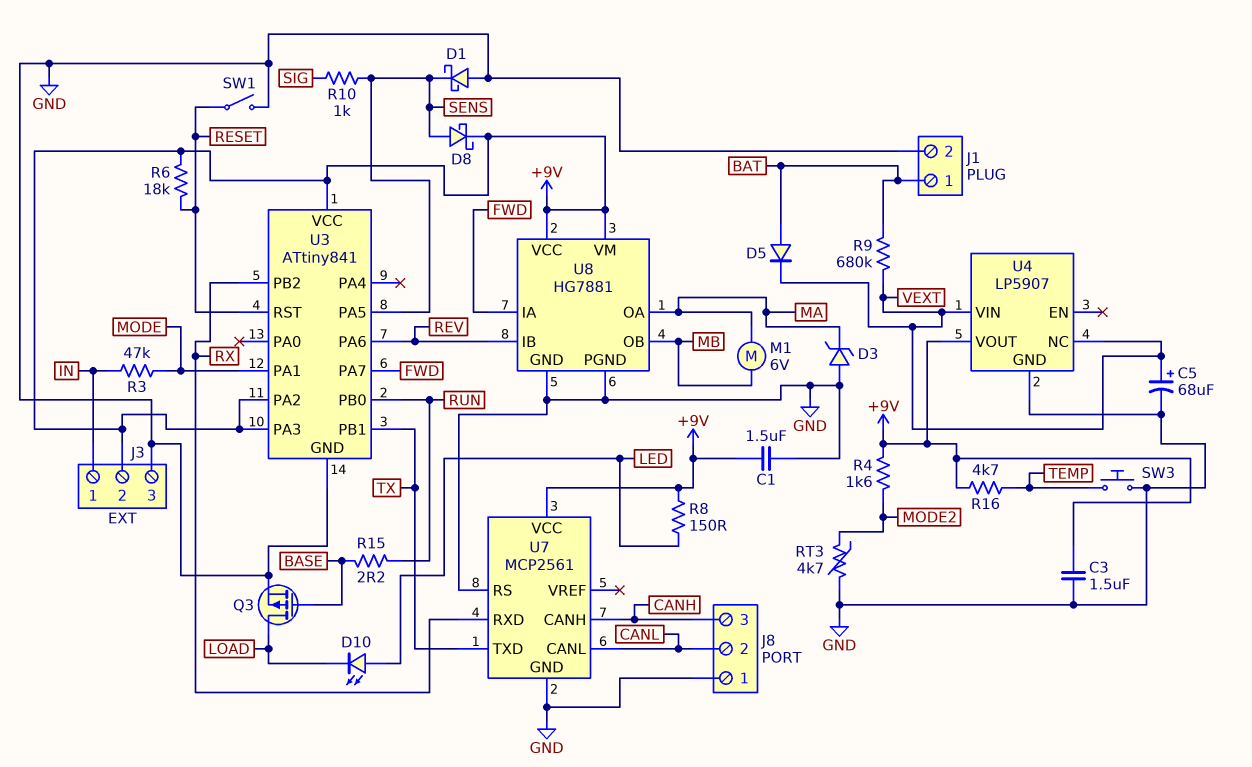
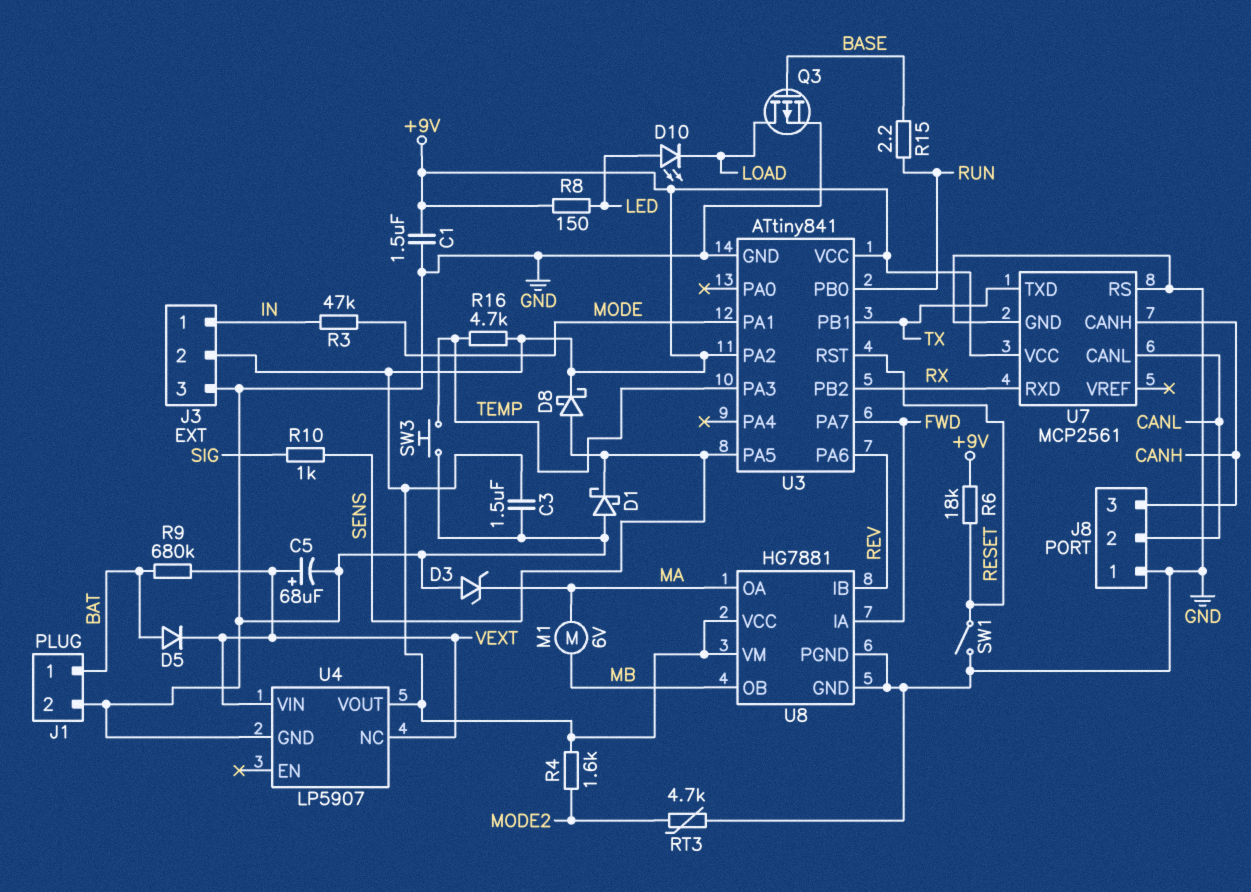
U3 pin PA3: +9V -> TEMP

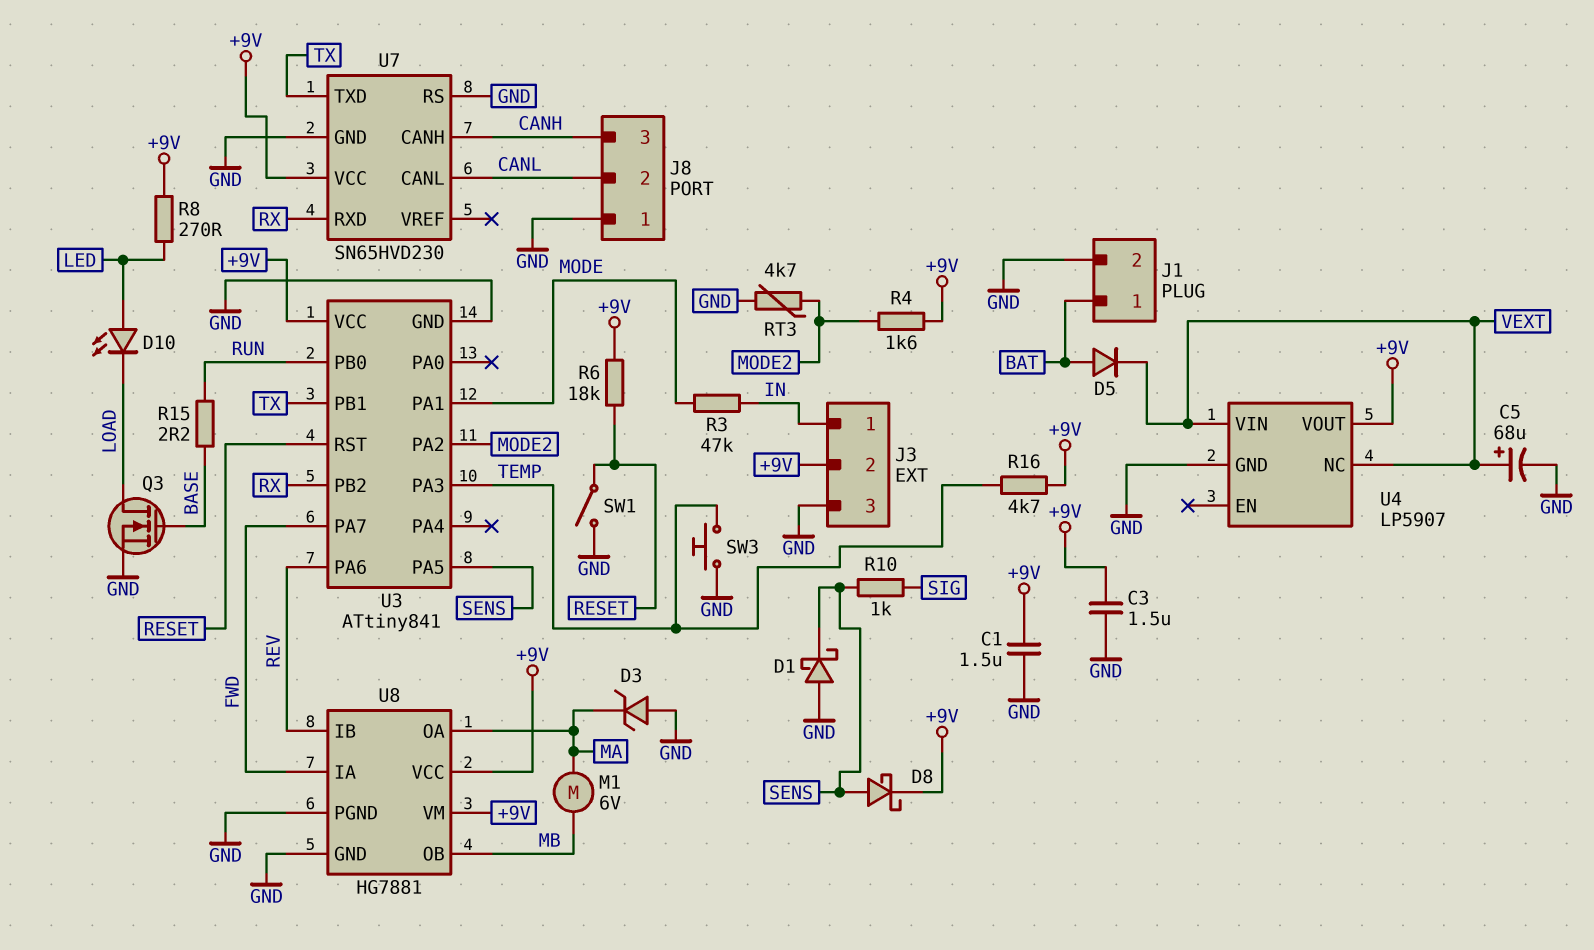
Q3: PMOS (G BASE, D LOAD, S GND) -> NMOS (G BASE, D LOAD, S GND)
R8: 150 (+9V, LED) -> 270 (+9V, LED)
R9: 680k (BAT, VEXT) -> none
U3 pin PA2: +9V -> MODE2
U7: MCP2561 -> SN65HVD230

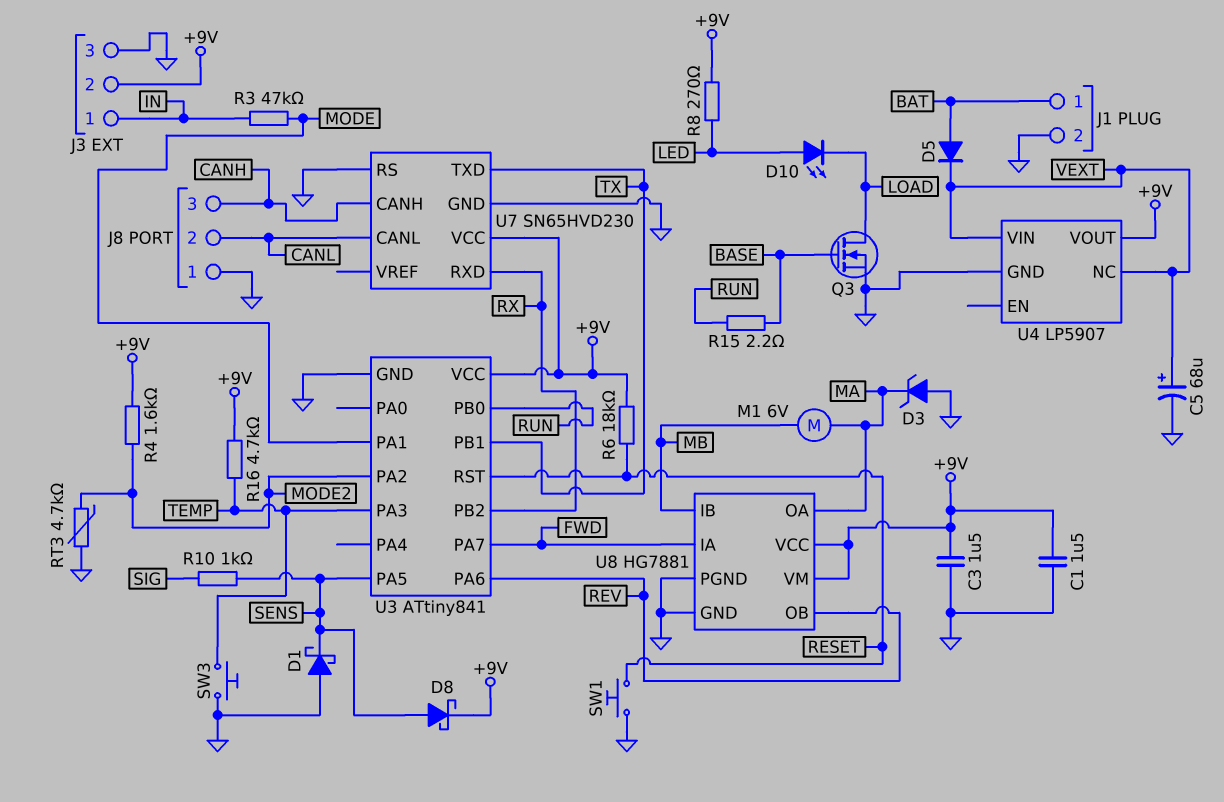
SW1: switch (GND, RESET) -> button (GND, RESET)
U8 pin IB: REV -> MB
U8 pin OB: MB -> REV

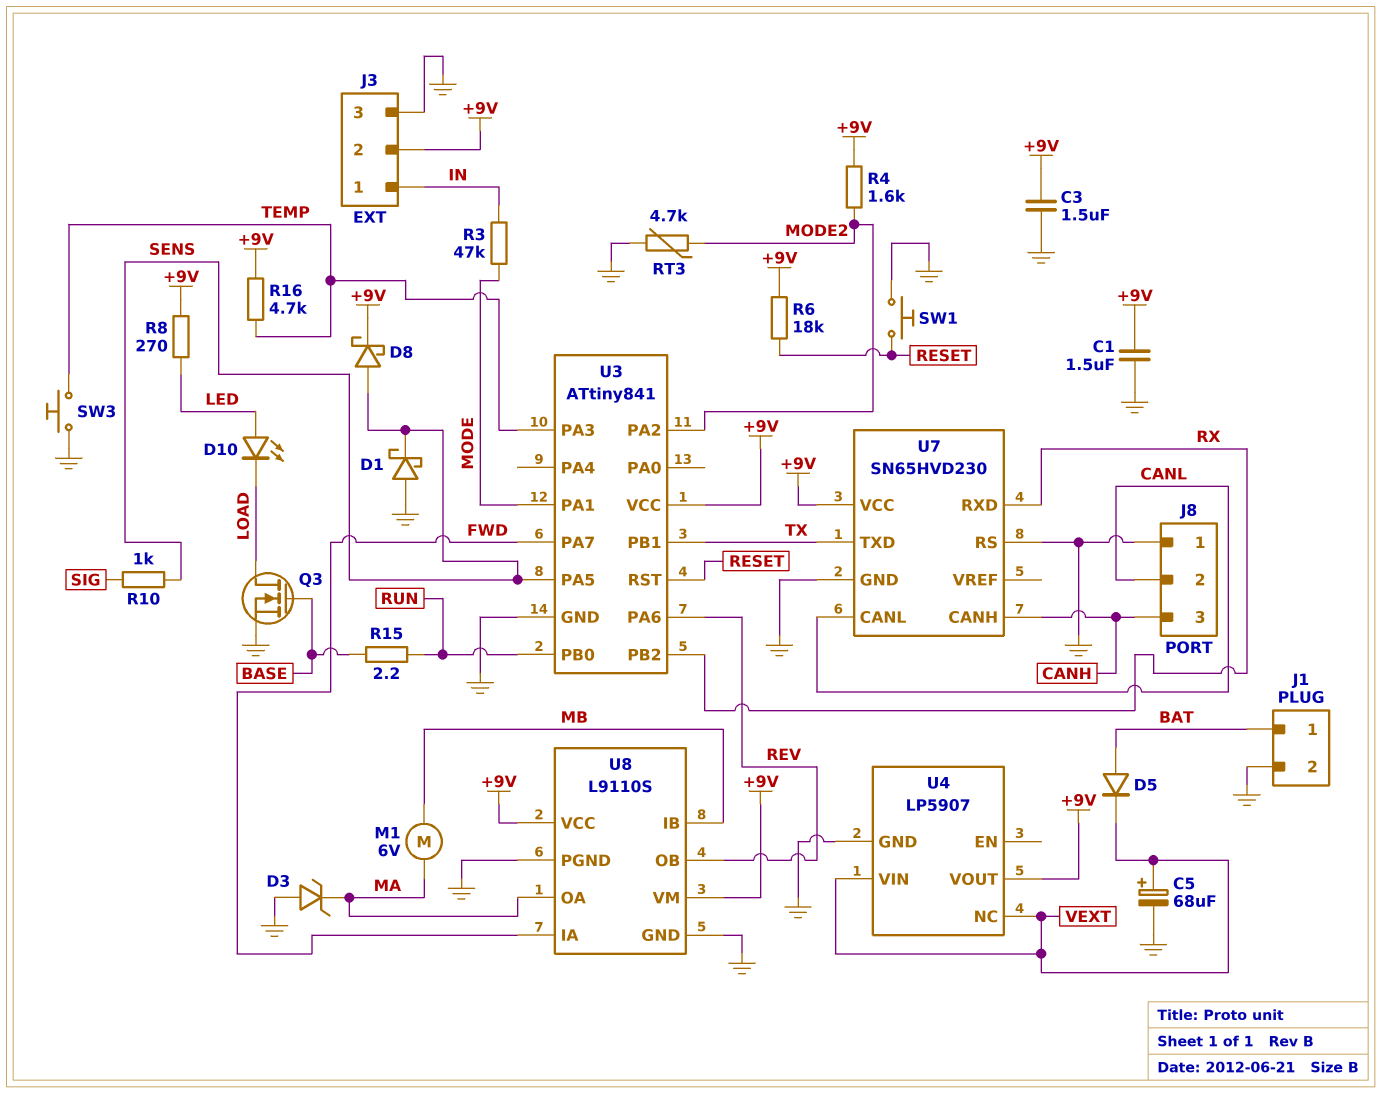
U8: HG7881 -> L9110S

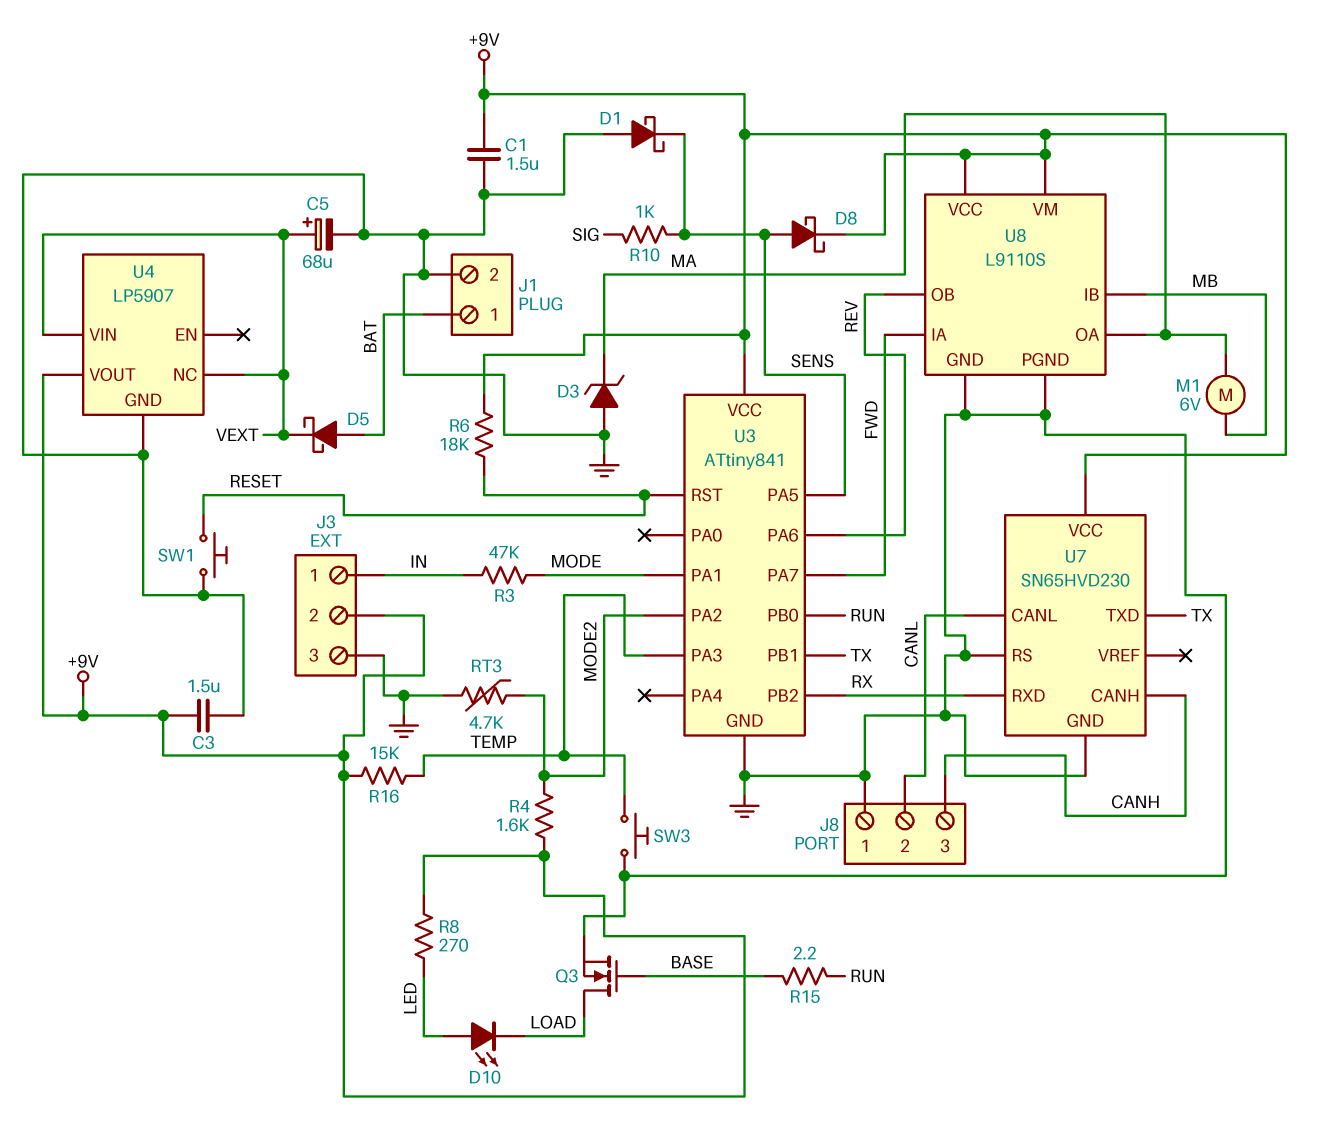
D5: diode (A BAT, K VEXT) -> schottky (A BAT, K VEXT)
R16: 4.7k (+9V, TEMP) -> 15k (+9V, TEMP)

